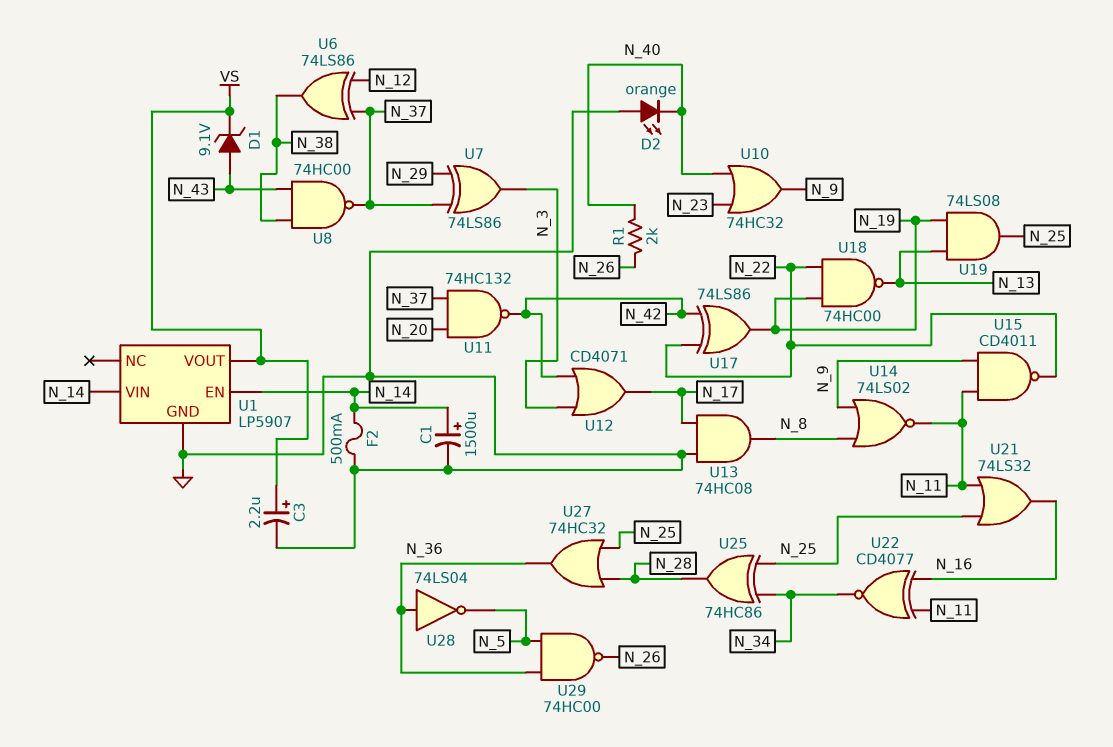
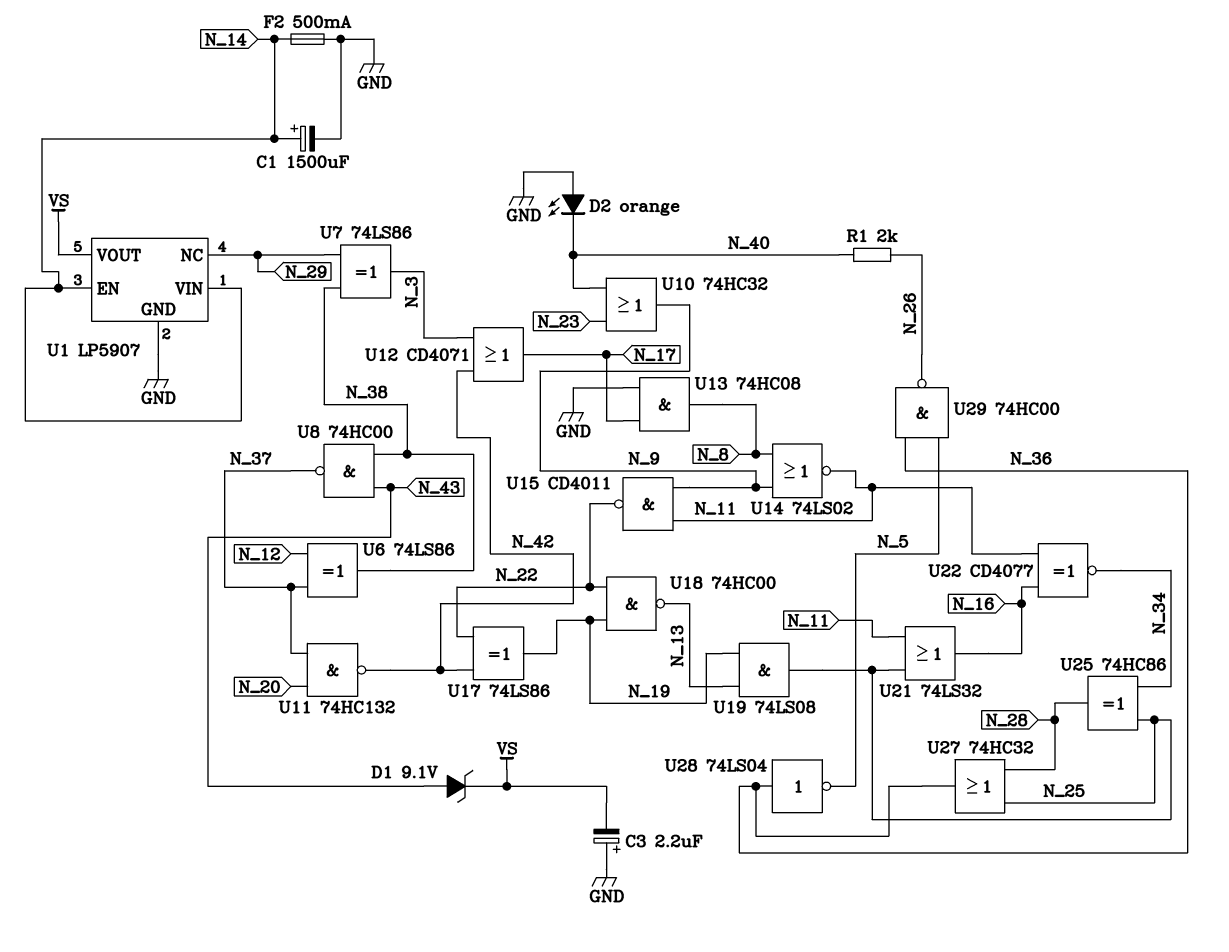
C3: 2.2uF (plus VS, minus GND) -> 2.2uF (plus GND, minus VS)
U1 pin NC: none -> N_29
U7: XOR 74LS86 (in N_29, in N_37, out N_3) -> XOR 74LS86 (in N_29, in N_38, out N_3)

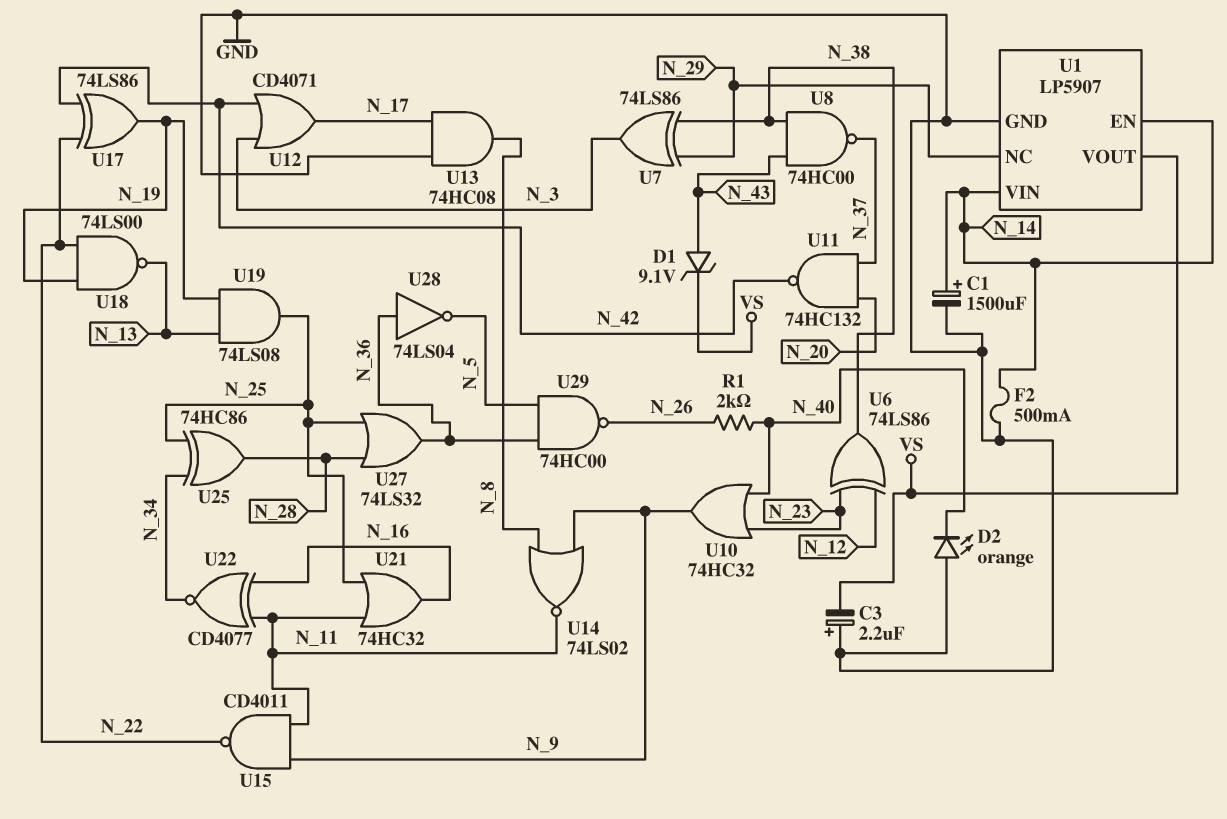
U6: XOR 74LS86 (in N_12, in N_37, out N_38) -> XOR 74LS86 (in N_12, in N_23, out N_38)
U18: NAND 74HC00 (in N_19, in N_22, out N_13) -> NAND 74LS00 (in N_19, in N_22, out N_13)
U21: OR 74LS32 (in N_11, in N_25, out N_16) -> OR 74HC32 (in N_11, in N_25, out N_16)
U27: OR 74HC32 (in N_25, in N_28, out N_36) -> OR 74LS32 (in N_25, in N_28, out N_36)

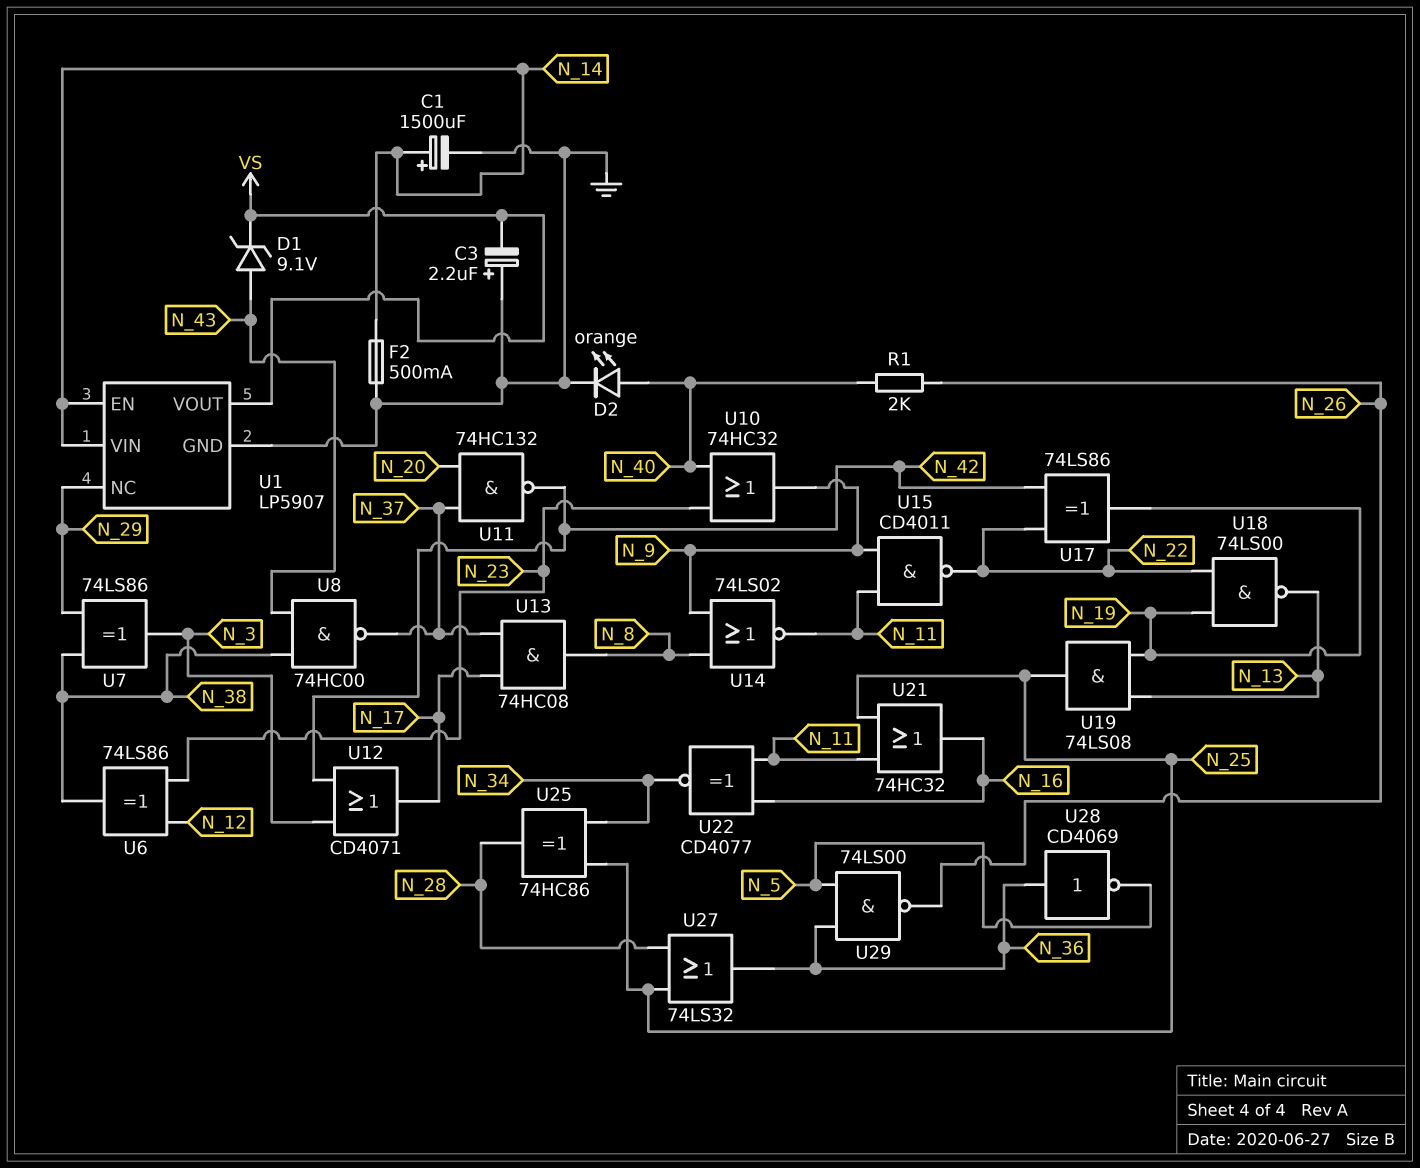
D2: LED orange (A GND, K N_40) -> LED orange (A N_40, K GND)
U13: AND 74HC08 (in GND, in N_17, out N_8) -> AND 74HC08 (in N_17, in N_37, out N_8)
U28: NOT 74LS04 (in N_36, out N_5) -> NOT CD4069 (in N_36, out N_5)
U29: NAND 74HC00 (in N_5, in N_36, out N_26) -> NAND 74LS00 (in N_5, in N_36, out N_26)

